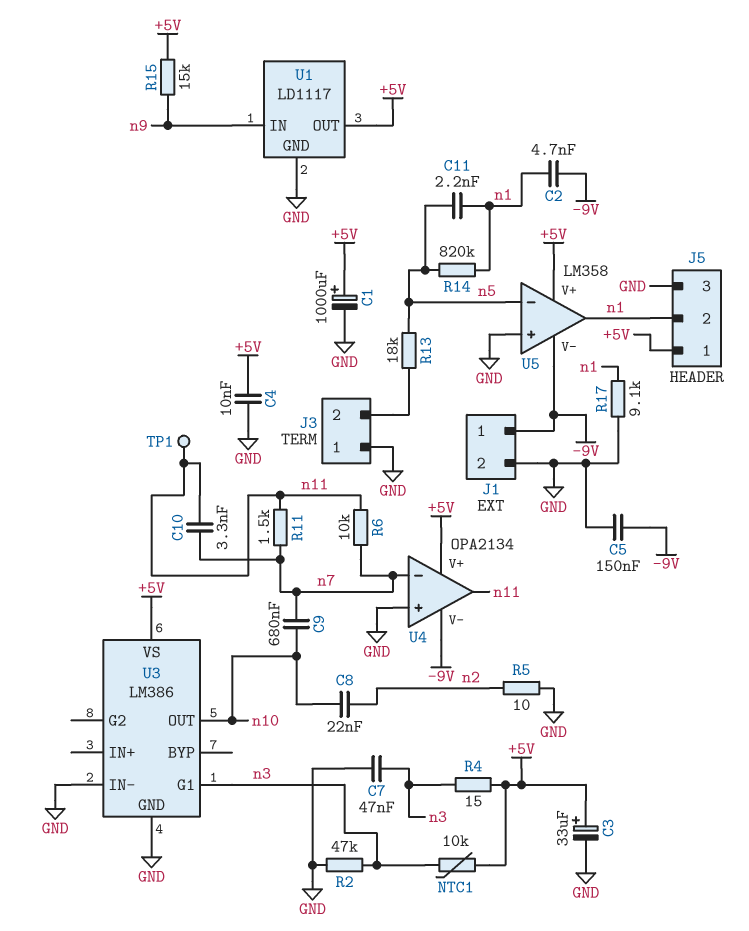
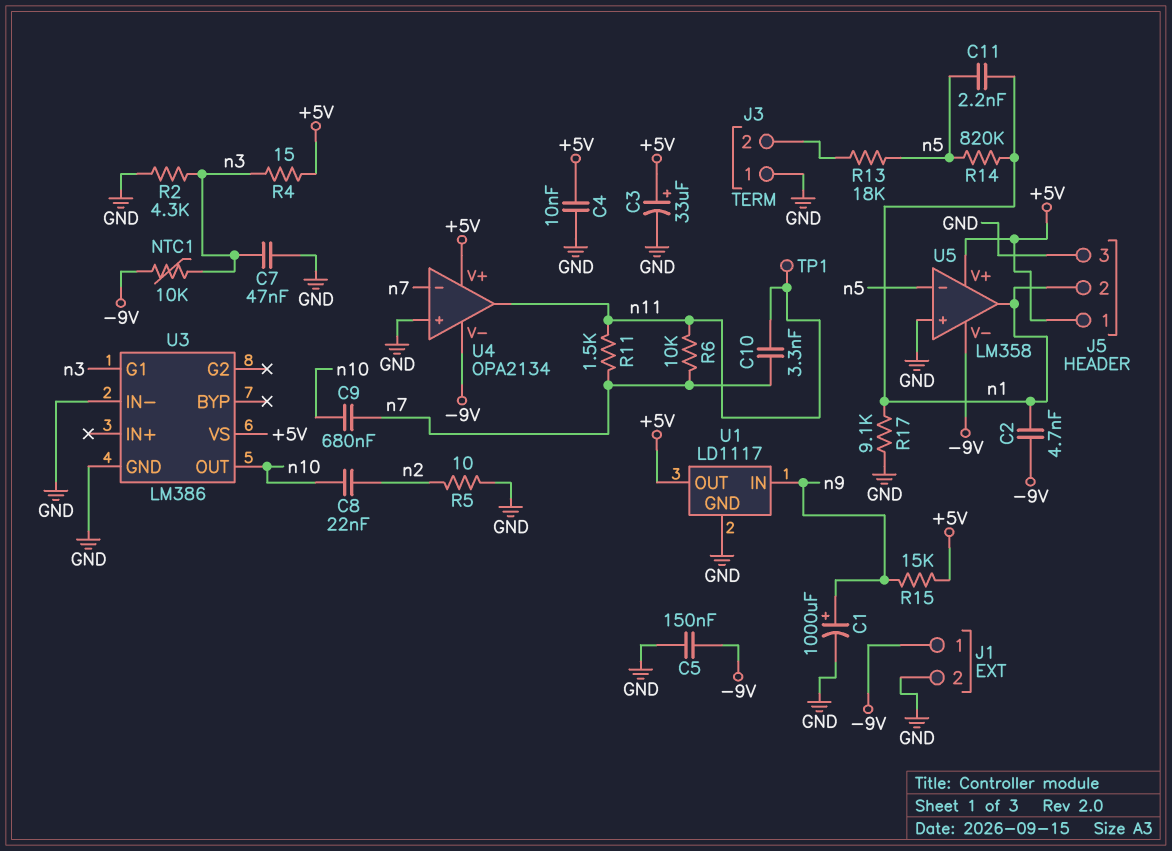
C1: 1000uF (plus +5V, minus GND) -> 1000uF (plus n9, minus GND)
NTC1: 10k (+5V, n3) -> 10k (-9V, n3)
R2: 47k (GND, n3) -> 4.3k (GND, n3)

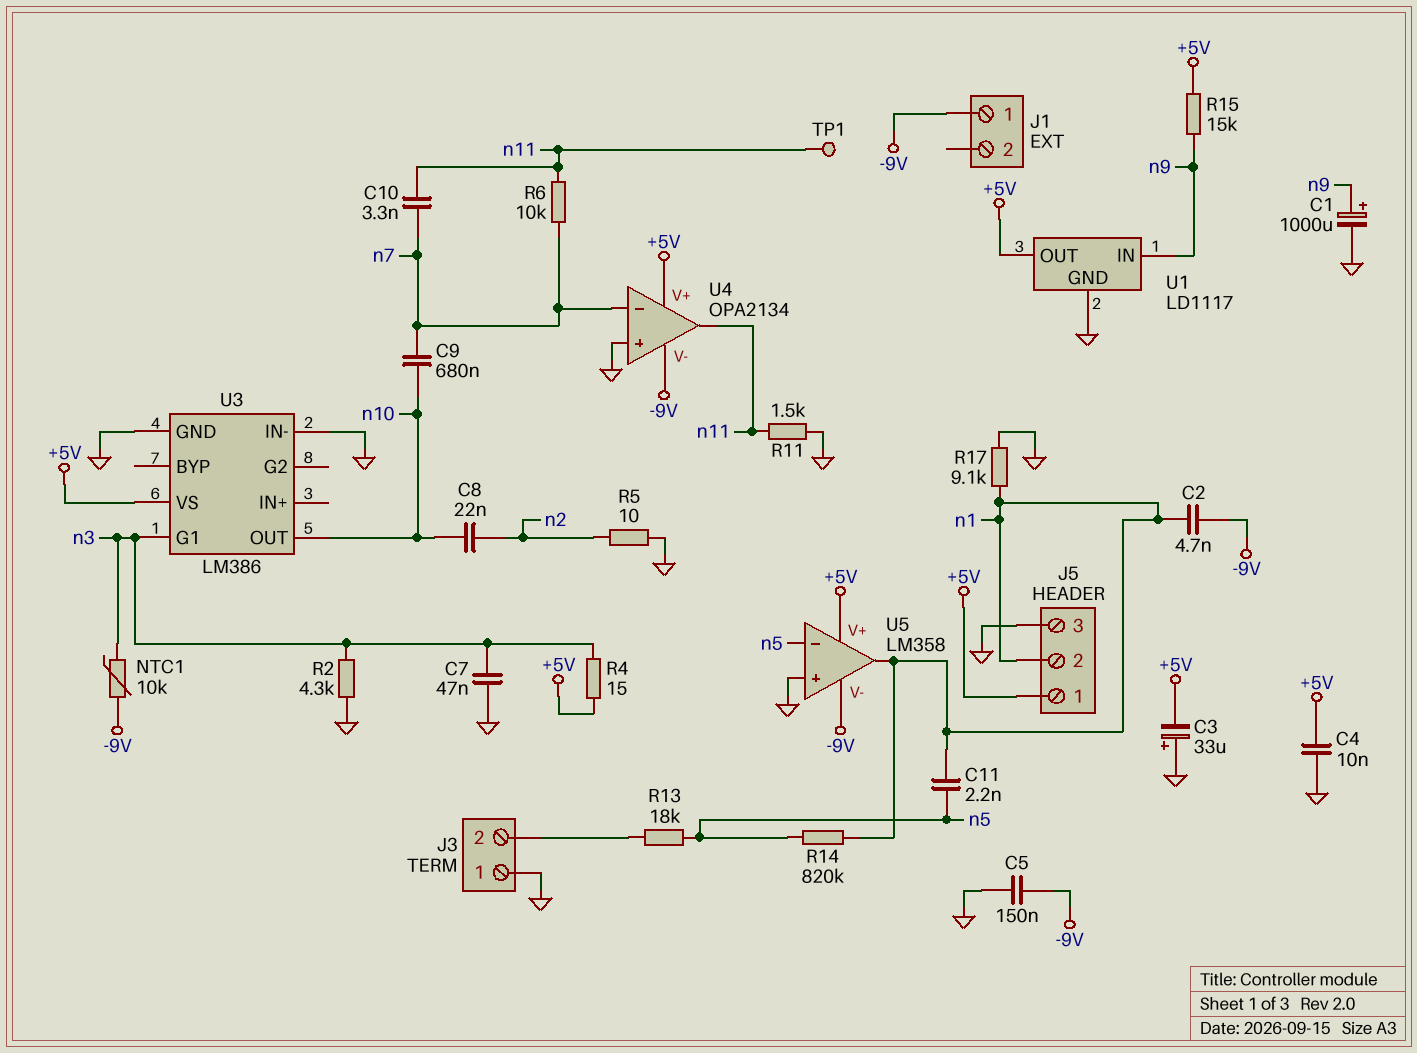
C3: 33uF (plus +5V, minus GND) -> 33uF (plus GND, minus +5V)
J1 pin 2: GND -> none
R11: 1.5k (n7, n11) -> 1.5k (GND, n11)

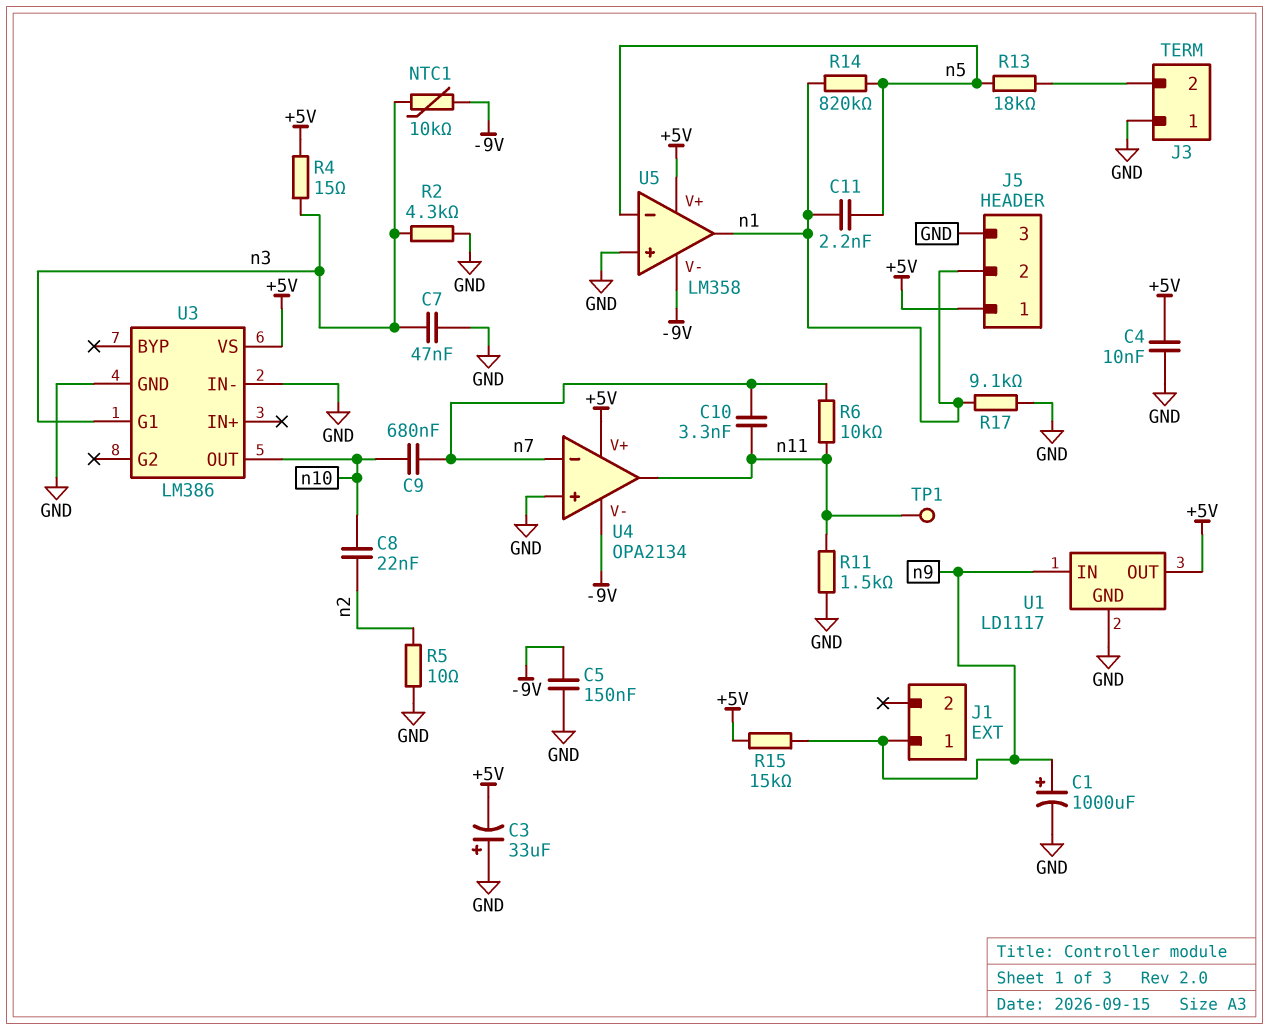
C2: 4.7nF (-9V, n1) -> none
J1 pin 1: -9V -> n9

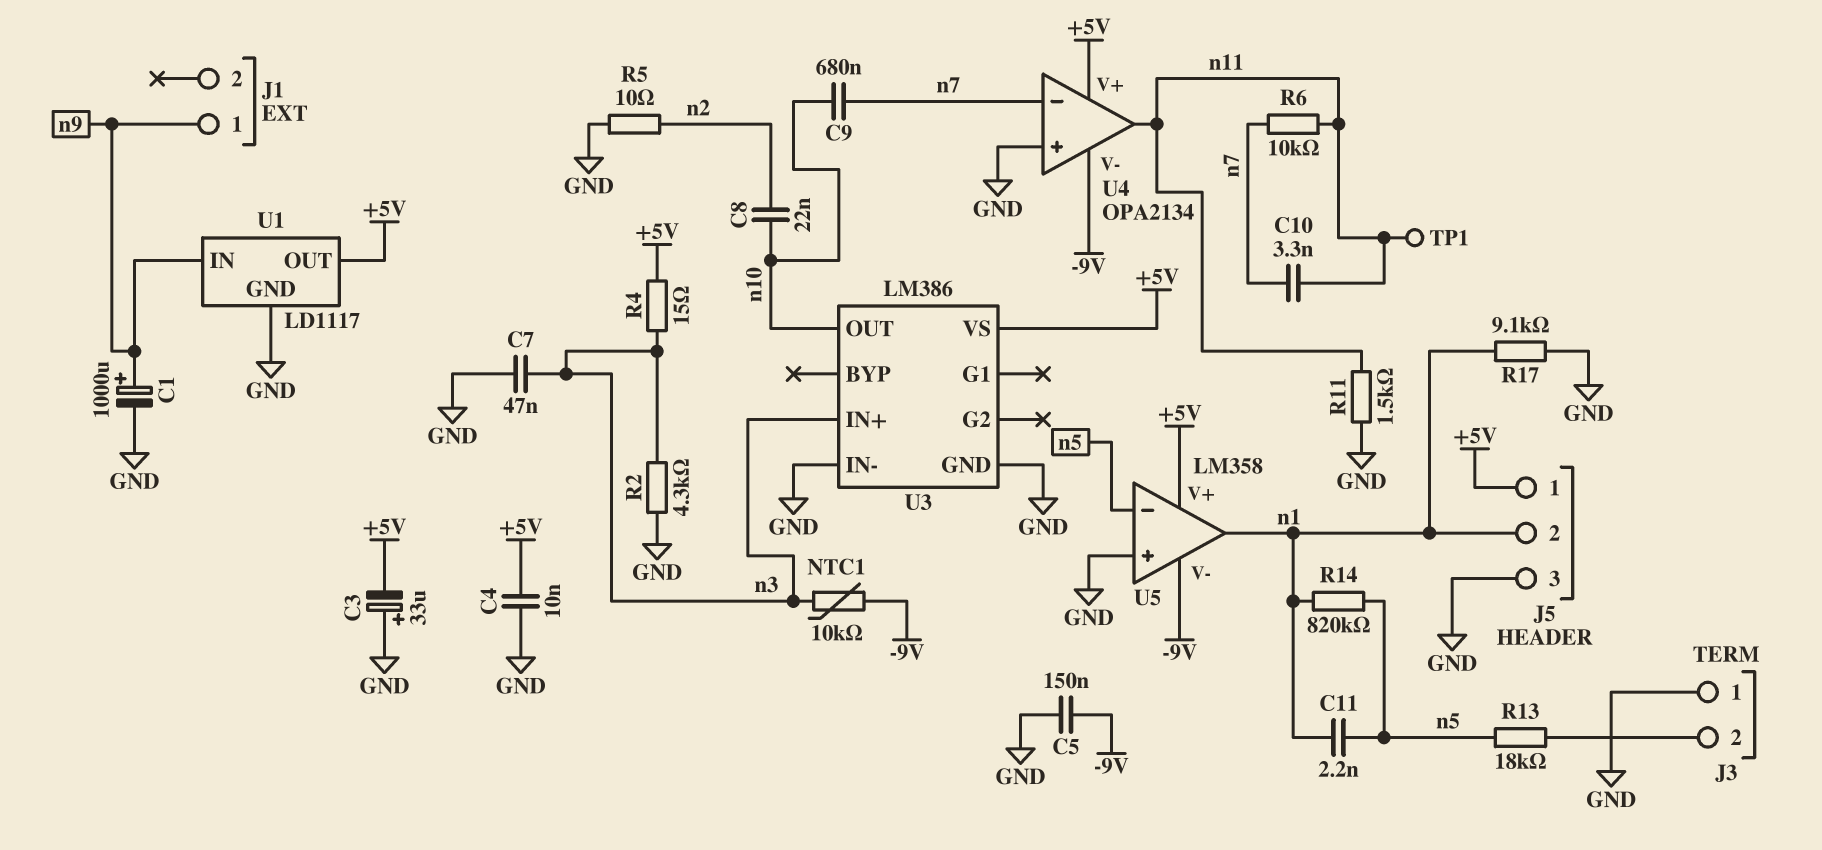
R15: 15k (+5V, n9) -> none
U3 pin G1: n3 -> none
U3 pin IN+: none -> n3

